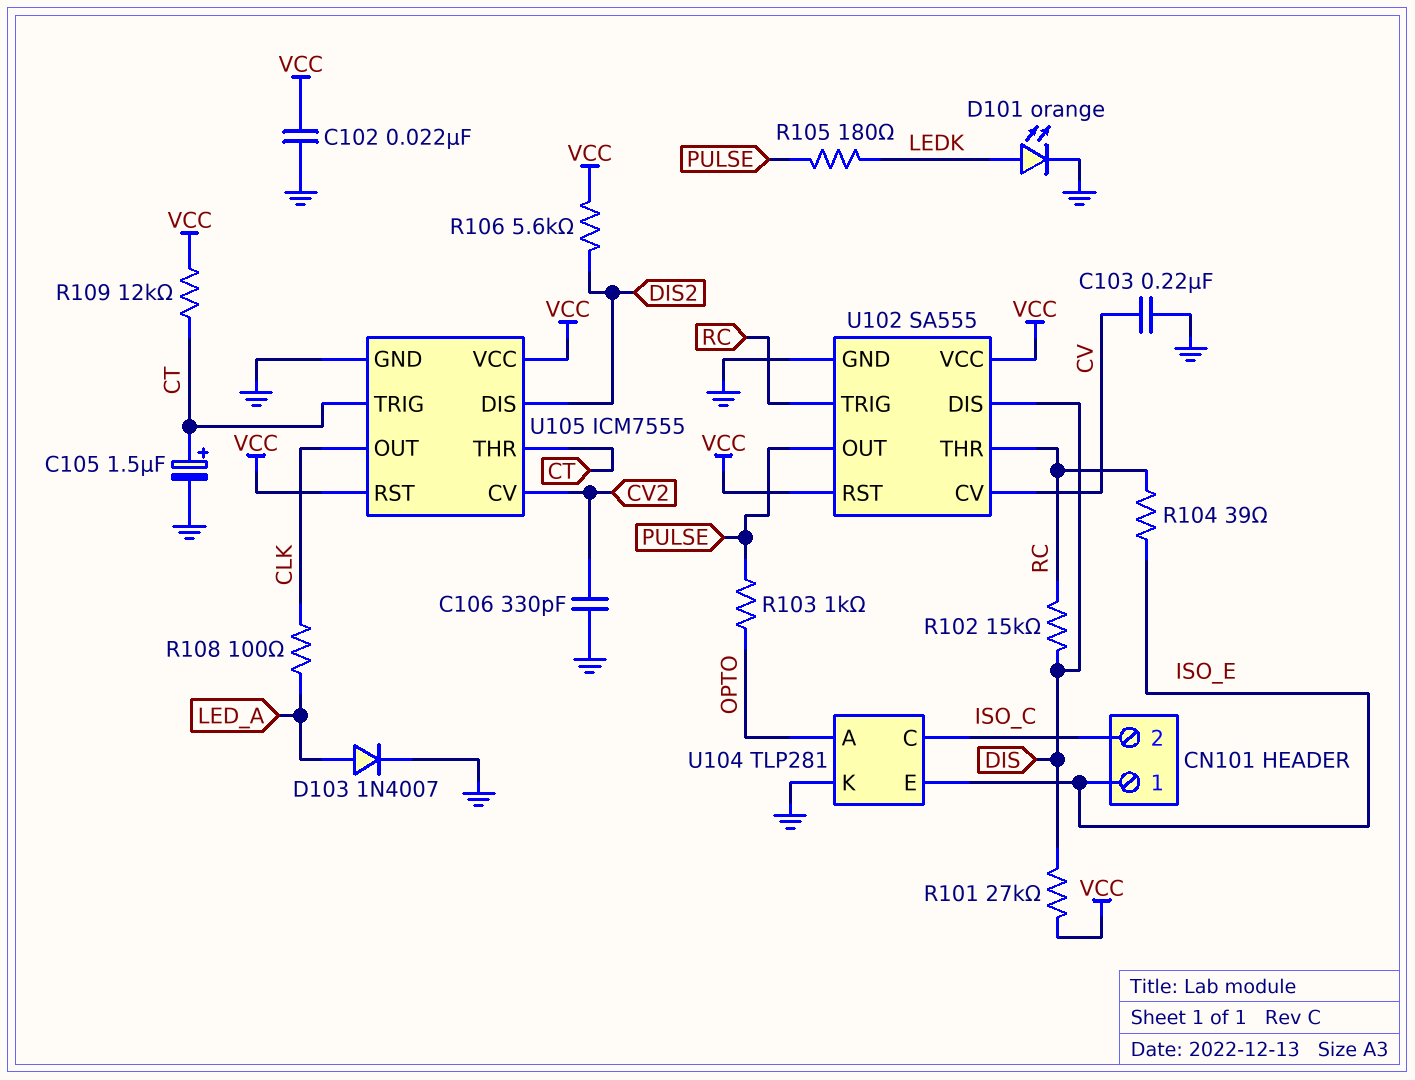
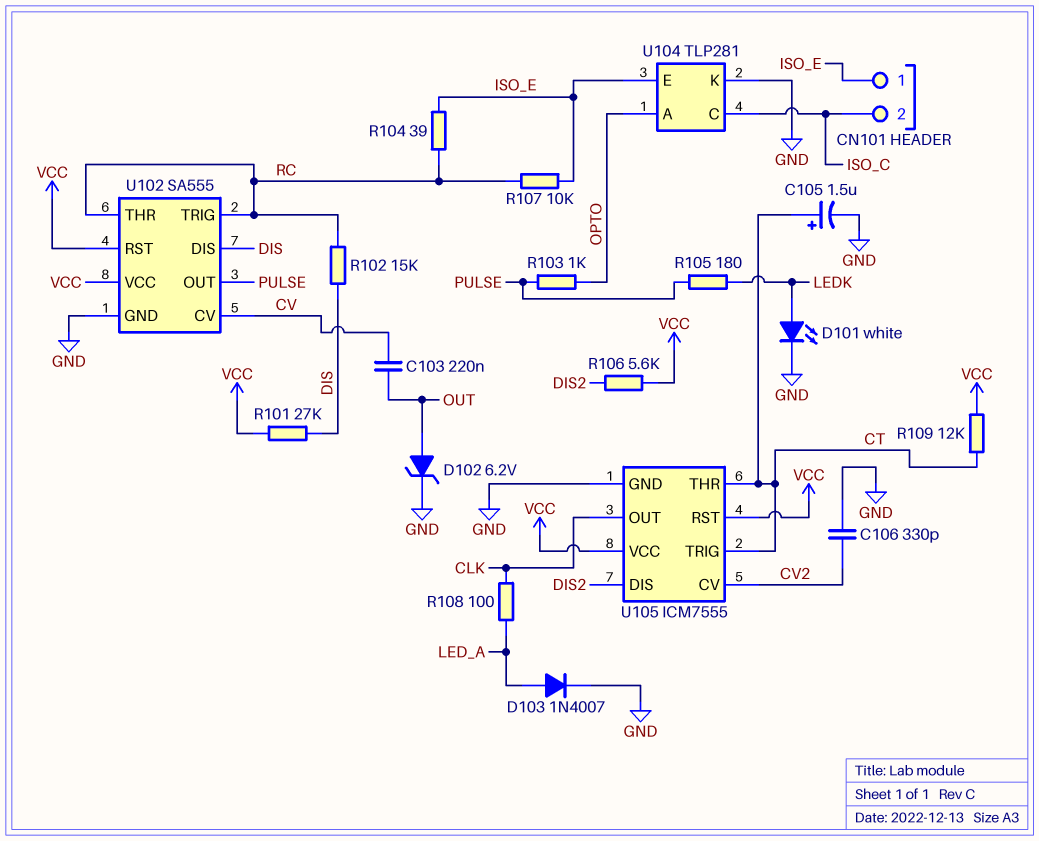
C102: 22nF (GND, VCC) -> none
C103: 220nF (CV, GND) -> 220nF (CV, OUT)
D101: LED orange (A LEDK, K GND) -> LED white (A LEDK, K GND)
D102: none -> zener 6.2V (A OUT, K GND)
R107: none -> 10k (ISO_E, RC)

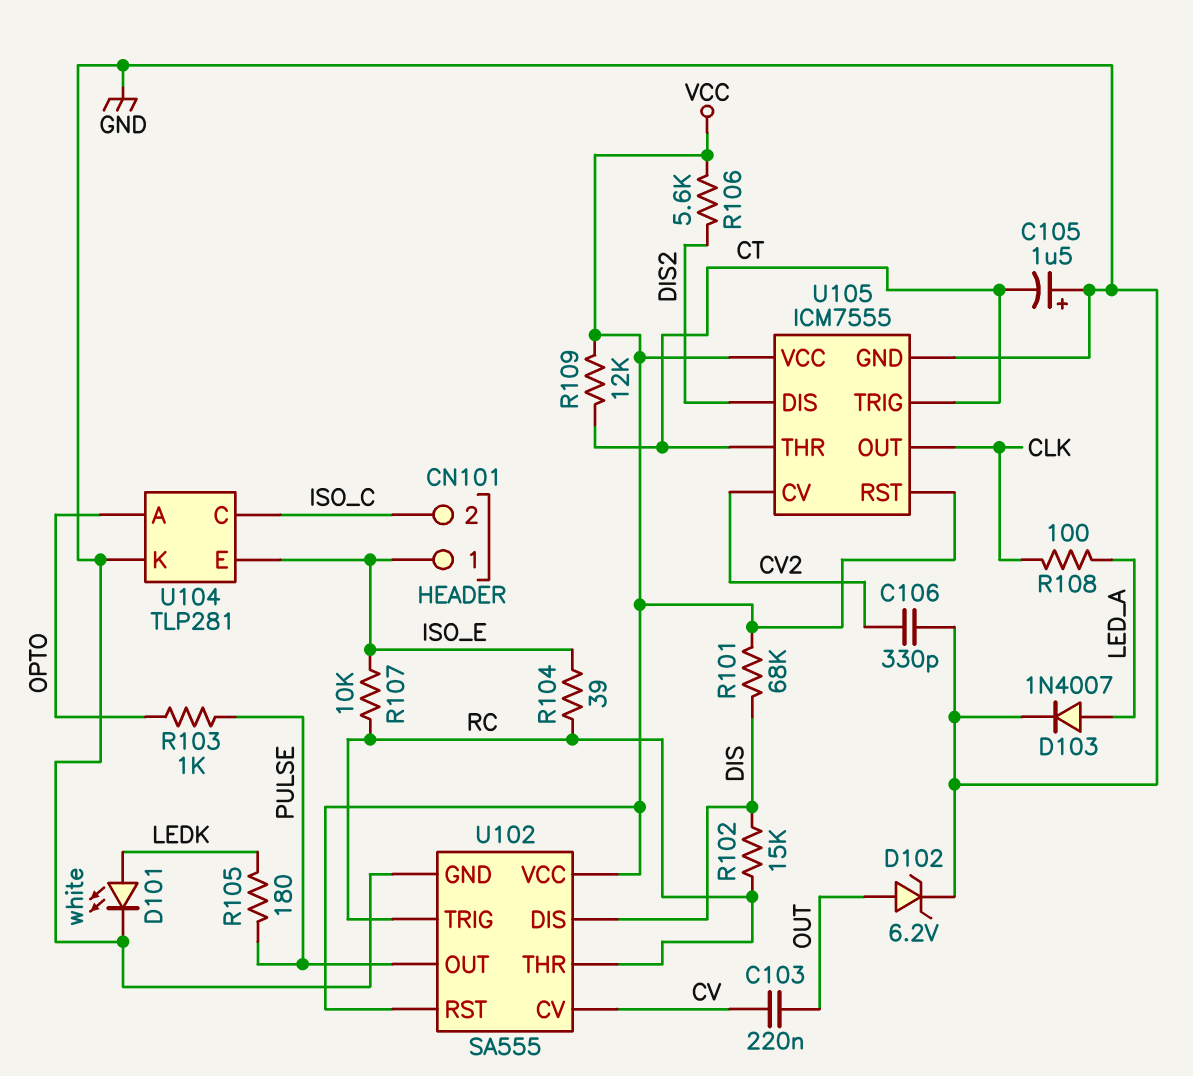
C105: 1.5uF (plus CT, minus GND) -> 1.5uF (plus GND, minus CT)
R101: 27k (DIS, VCC) -> 68k (DIS, VCC)

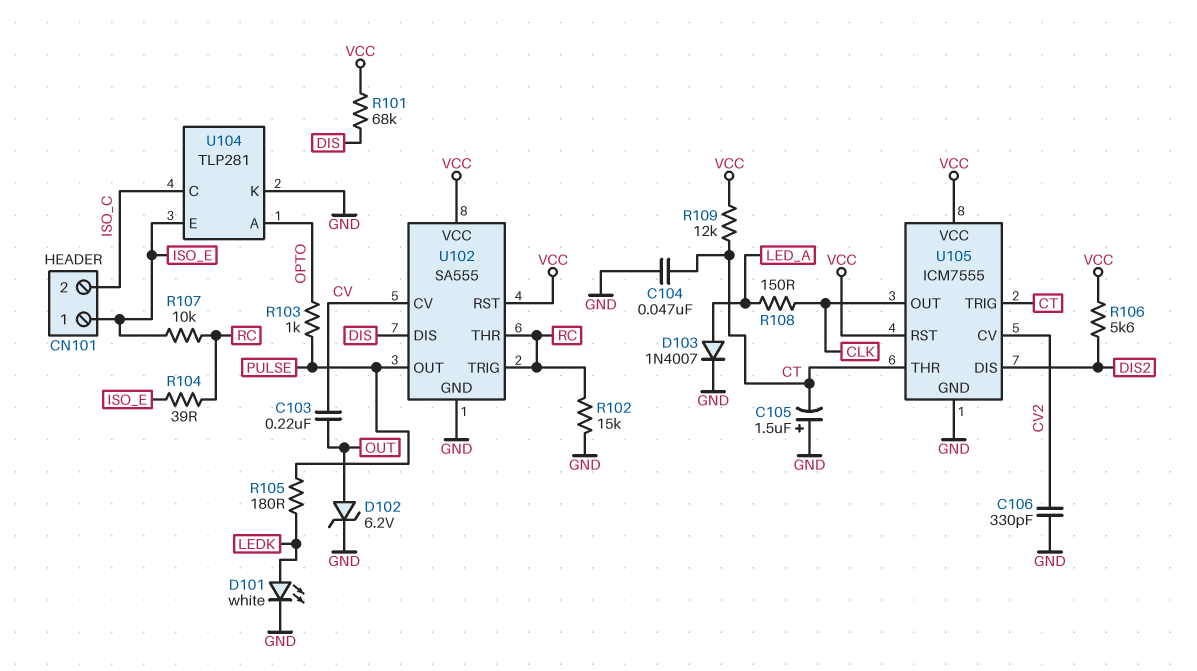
C104: none -> 47nF (CT, GND)
R102: 15k (DIS, RC) -> 15k (GND, RC)
R108: 100 (CLK, LED_A) -> 150 (CLK, LED_A)

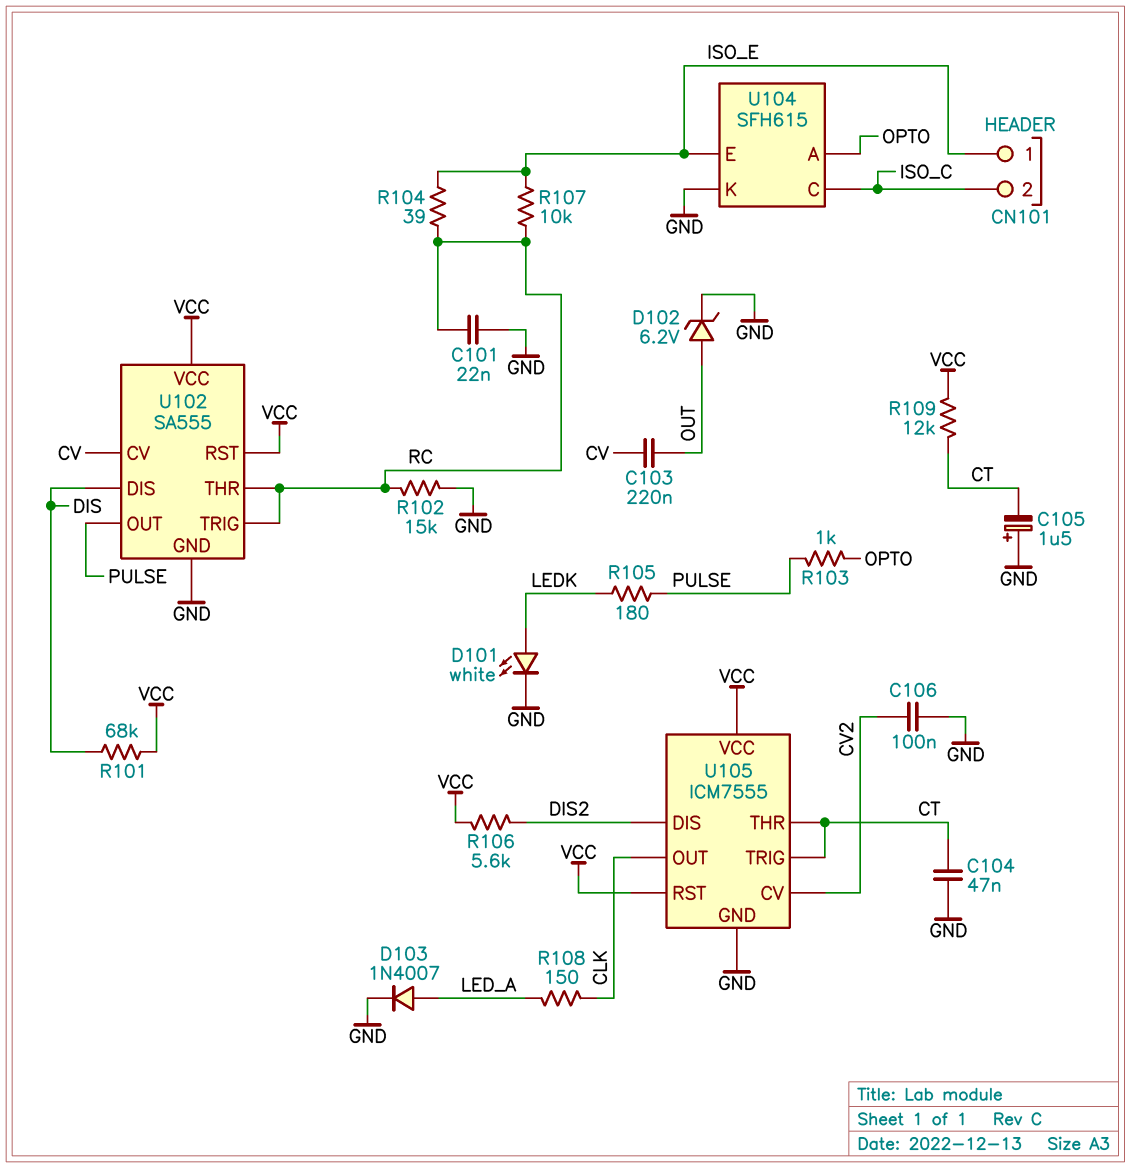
C101: none -> 22nF (GND, RC)
C106: 330pF (CV2, GND) -> 100nF (CV2, GND)
U104: TLP281 -> SFH615

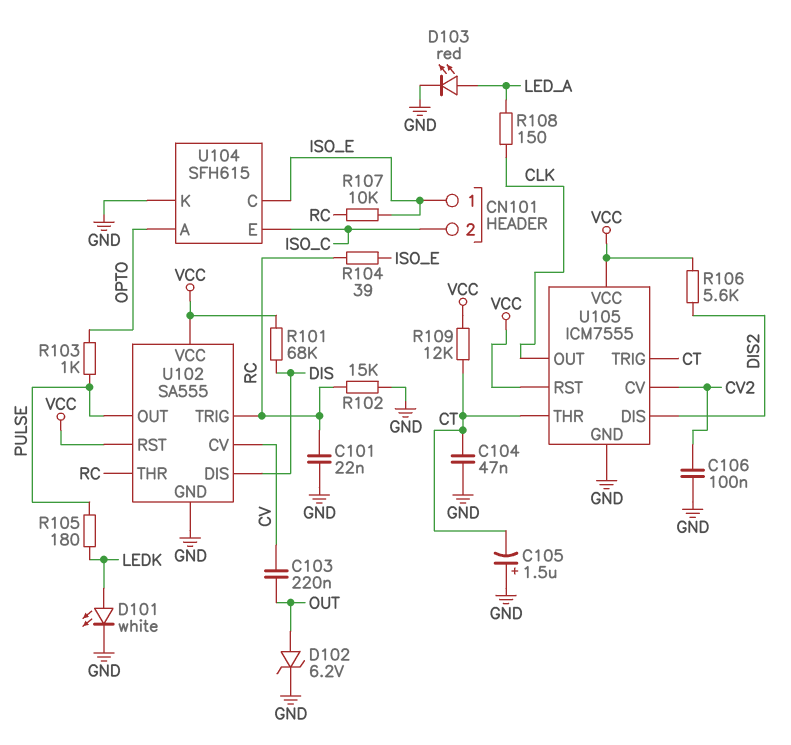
D103: diode 1N4007 (A LED_A, K GND) -> LED red (A LED_A, K GND)
U104 pin C: ISO_C -> ISO_E
U104 pin E: ISO_E -> ISO_C

